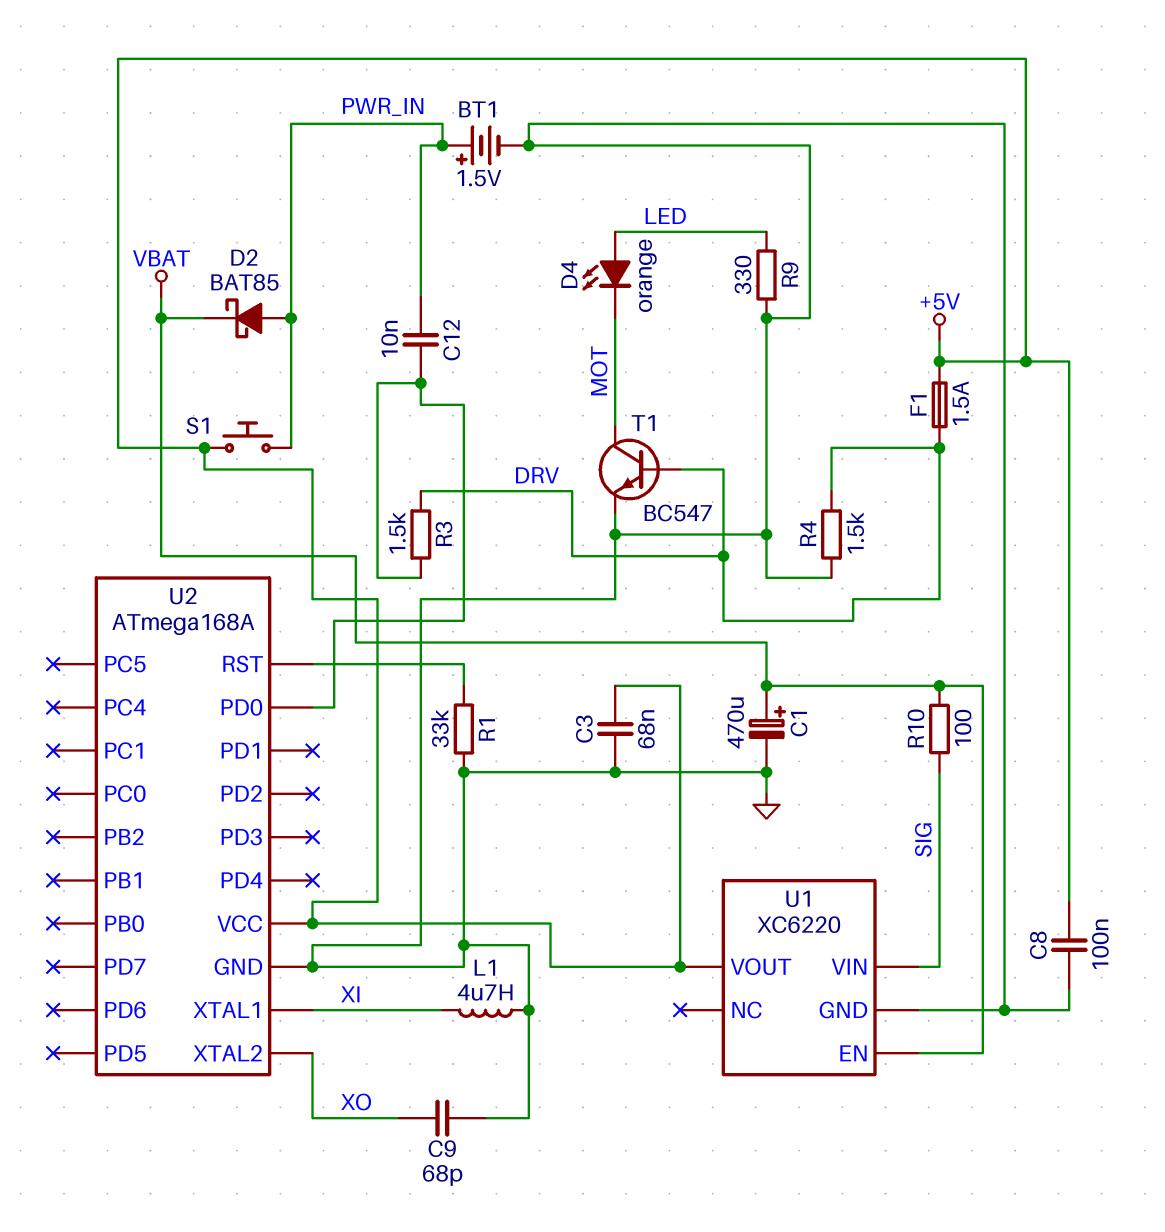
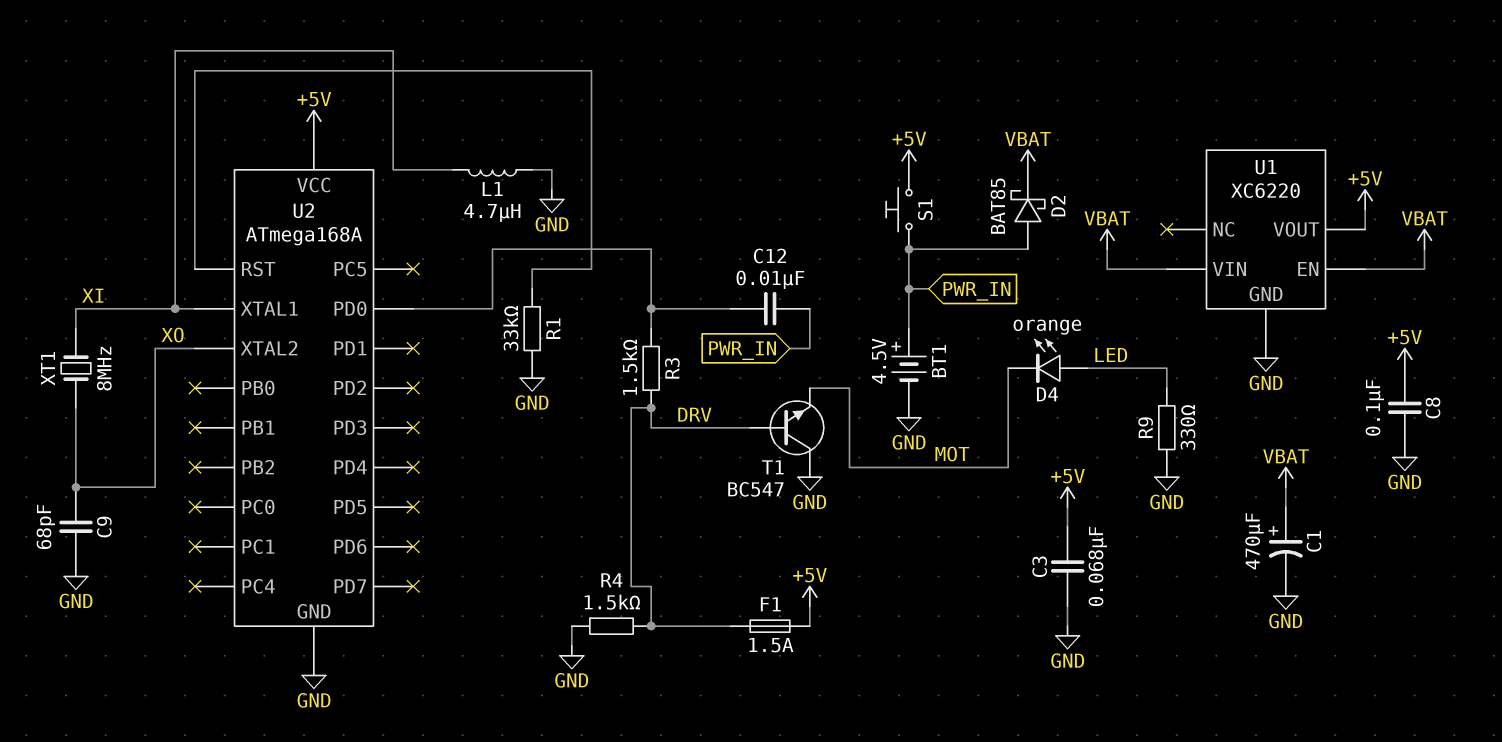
BT1: 1.5V (plus PWR_IN, minus GND) -> 4.5V (plus PWR_IN, minus GND)
R10: 100 (SIG, VBAT) -> none
T1: NPN BC547 (B DRV, C MOT, E GND) -> NPN BC547 (B DRV, C GND, E MOT)
U1 pin VIN: SIG -> VBAT
XT1: none -> 8MHz (XI, XO)

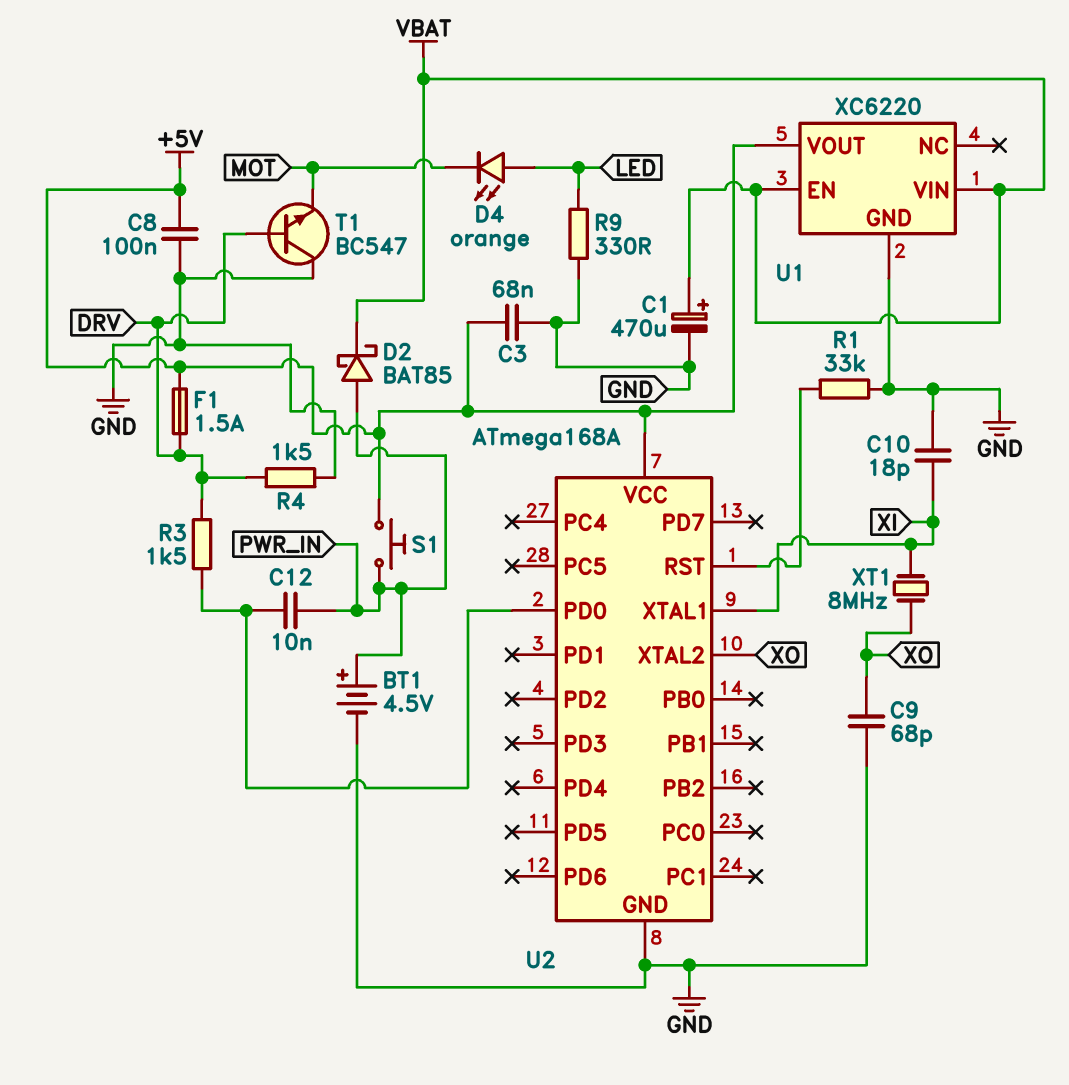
C10: none -> 18pF (GND, XI)
L1: 4.7uH (GND, XI) -> none

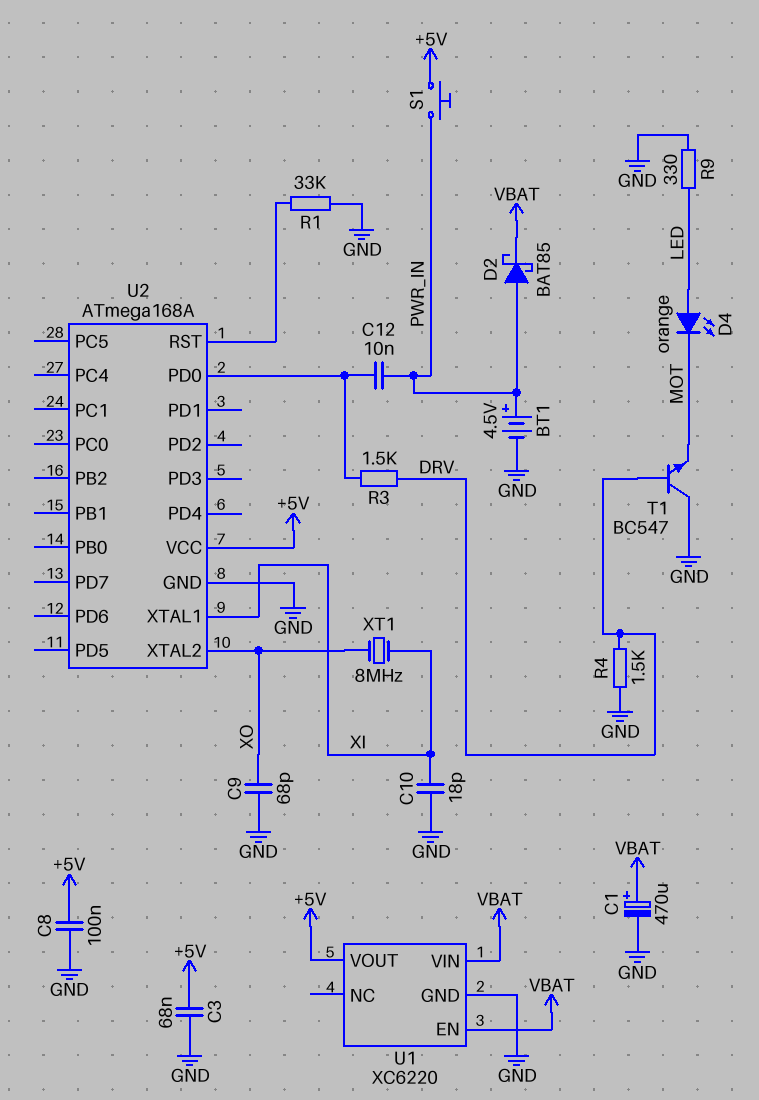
F1: 1.5A (+5V, DRV) -> none

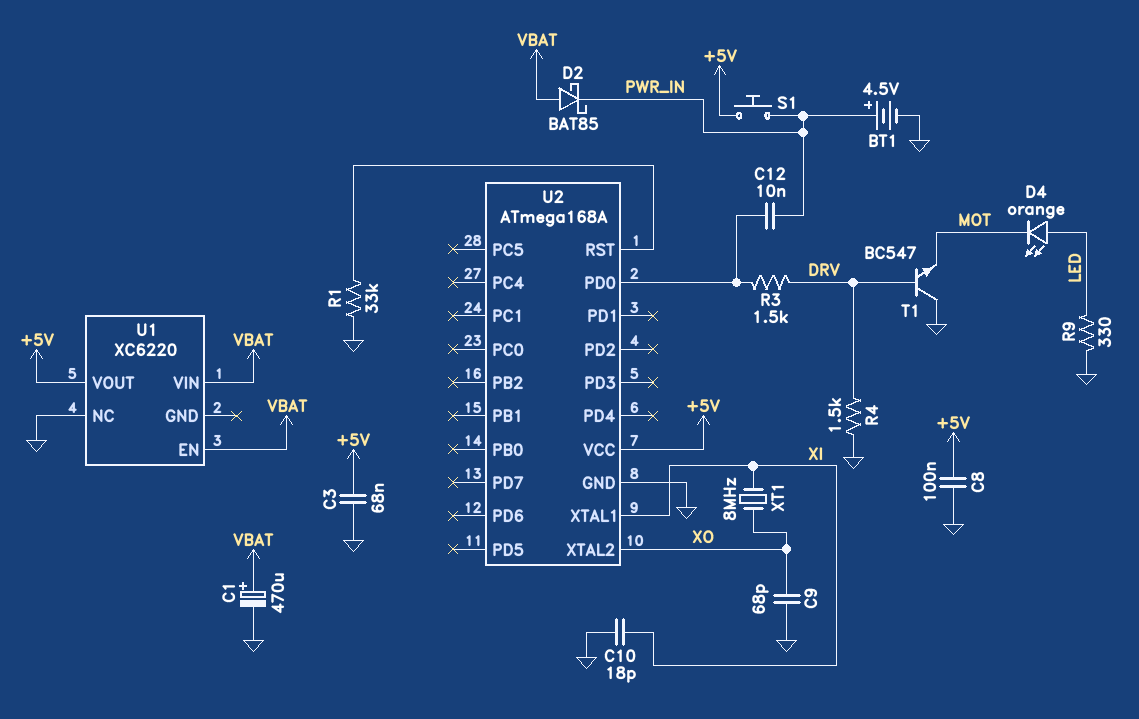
D2: schottky BAT85 (A PWR_IN, K VBAT) -> schottky BAT85 (A VBAT, K PWR_IN)
U1 pin GND: GND -> none
U1 pin NC: none -> GND

